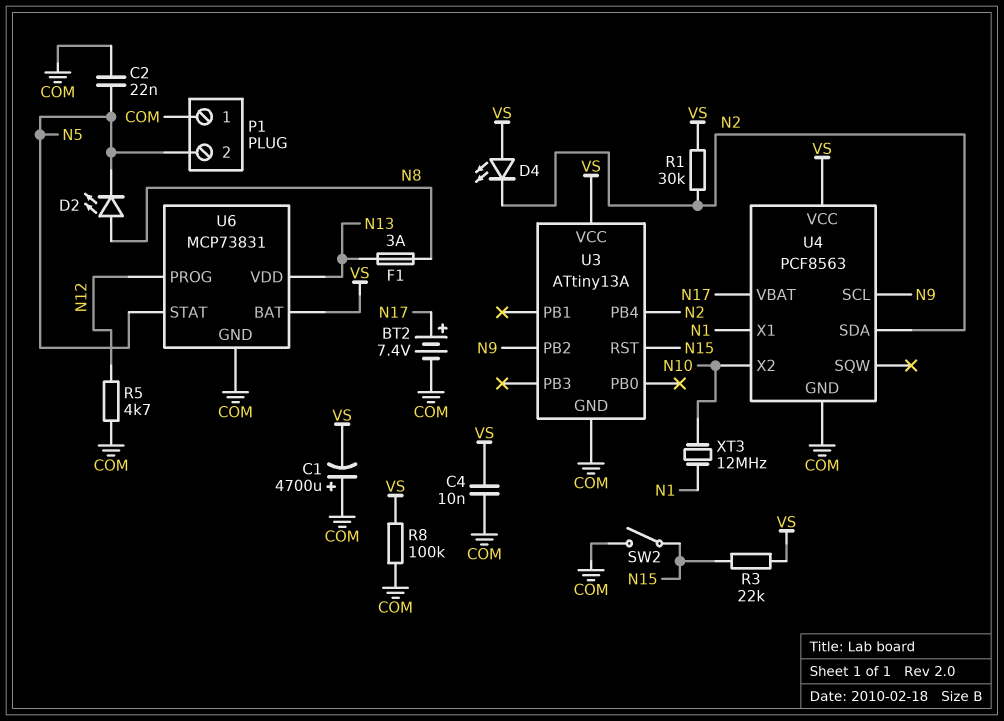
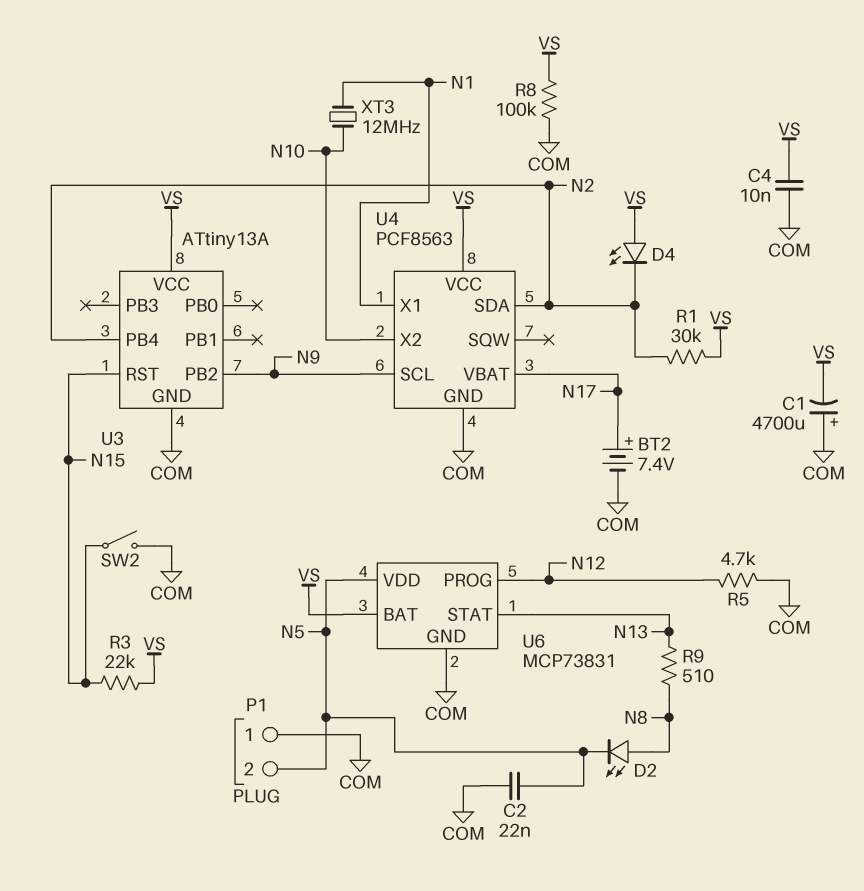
F1: 3A (N8, N13) -> none
R9: none -> 510 (N8, N13)
U6 pin STAT: N5 -> N13
U6 pin VDD: N13 -> N5

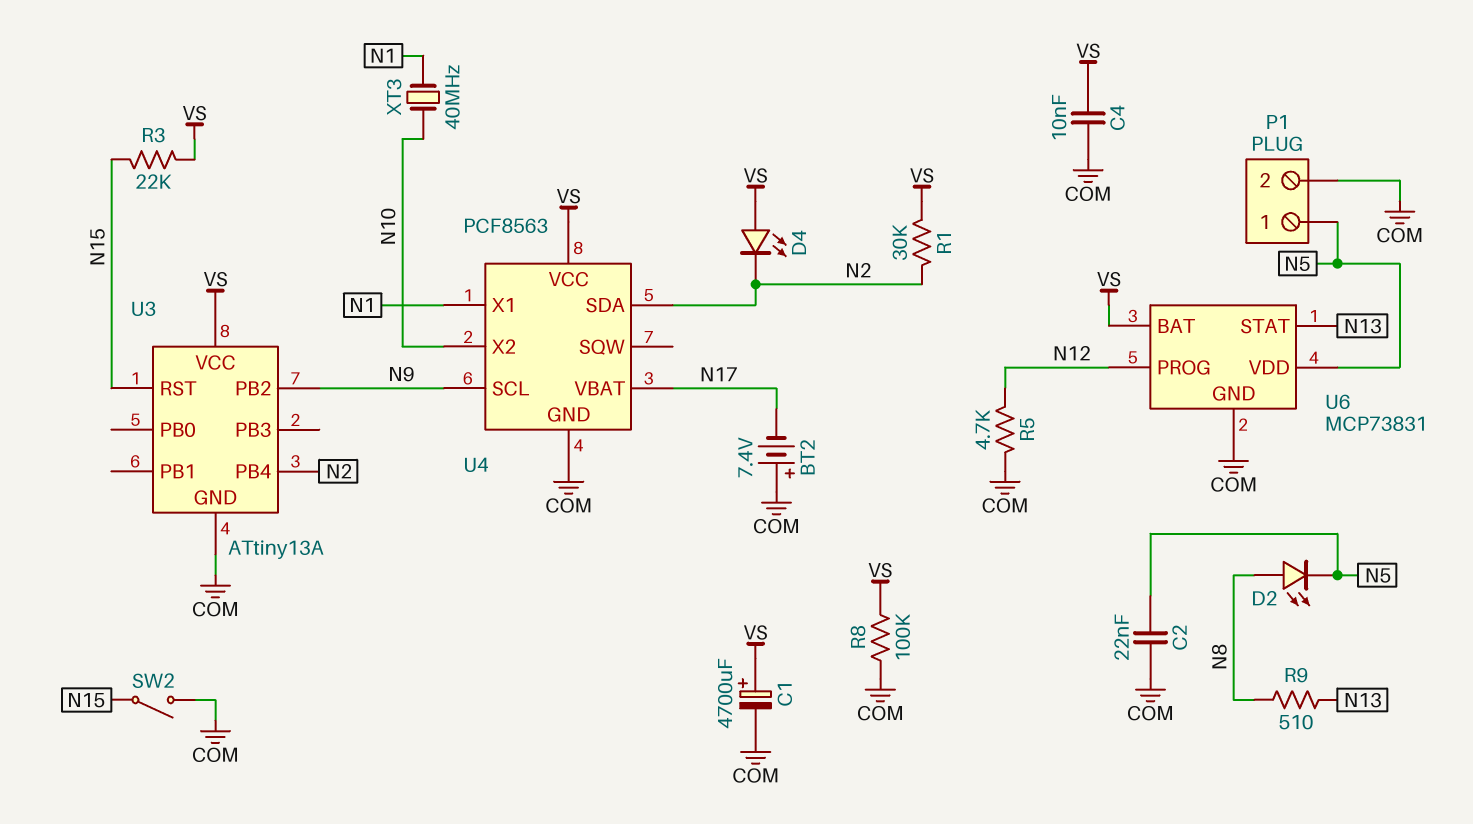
BT2: 7.4V (plus N17, minus COM) -> 7.4V (plus COM, minus N17)
C1: 4700uF (plus COM, minus VS) -> 4700uF (plus VS, minus COM)
P1 pin 1: COM -> N5
P1 pin 2: N5 -> COM
XT3: 12MHz (N1, N10) -> 40MHz (N1, N10)

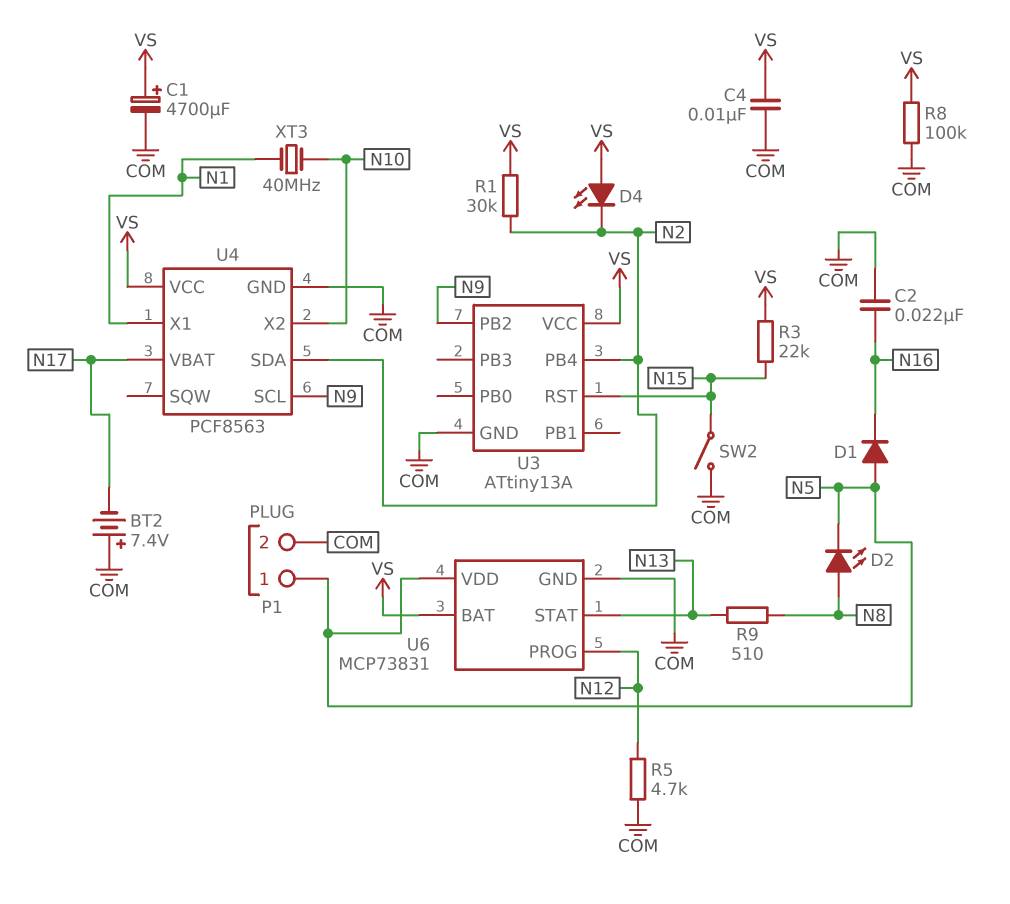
C2: 22nF (COM, N5) -> 22nF (COM, N16)
D1: none -> diode (A N5, K N16)

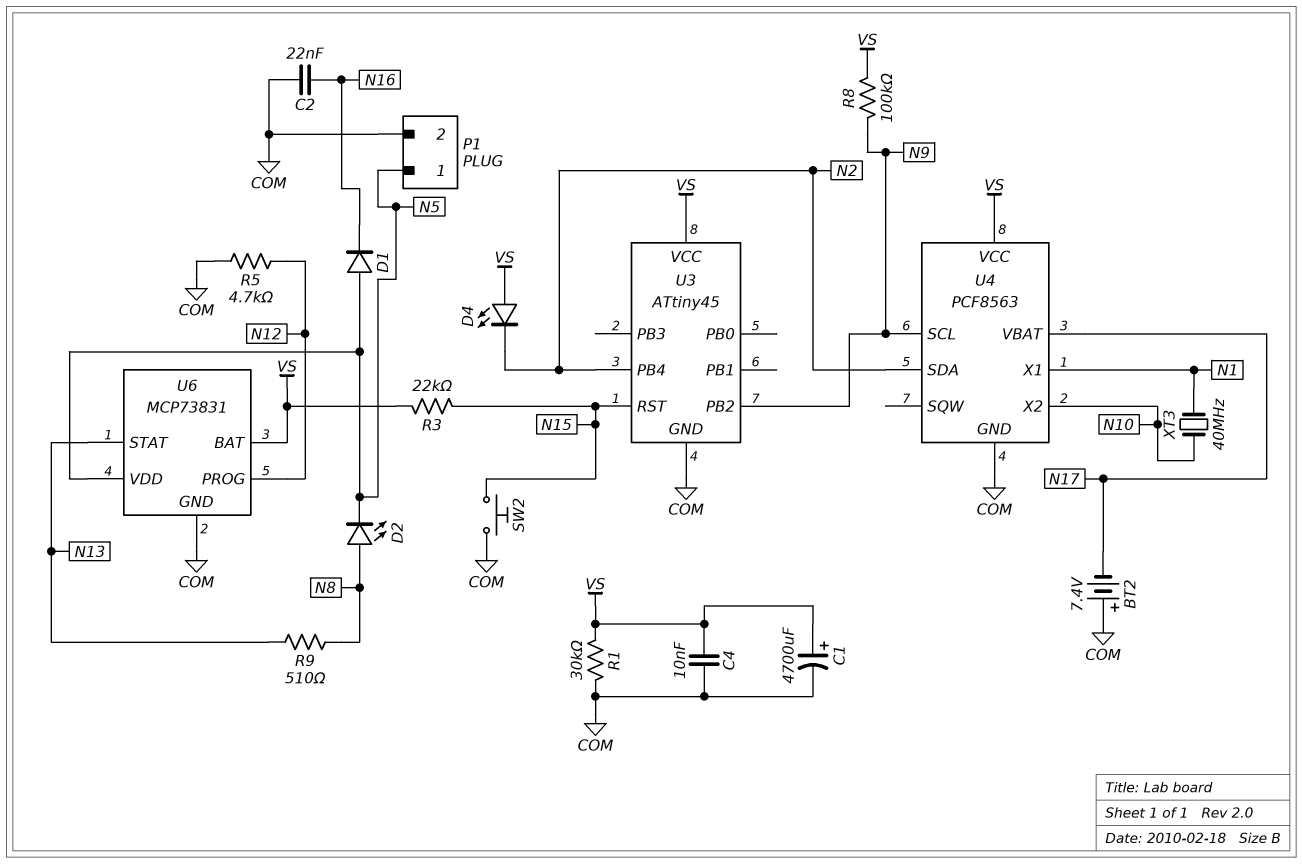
R1: 30k (N2, VS) -> 30k (COM, VS)
R8: 100k (COM, VS) -> 100k (N9, VS)
SW2: switch (COM, N15) -> button (COM, N15)
U3: ATtiny13A -> ATtiny45

